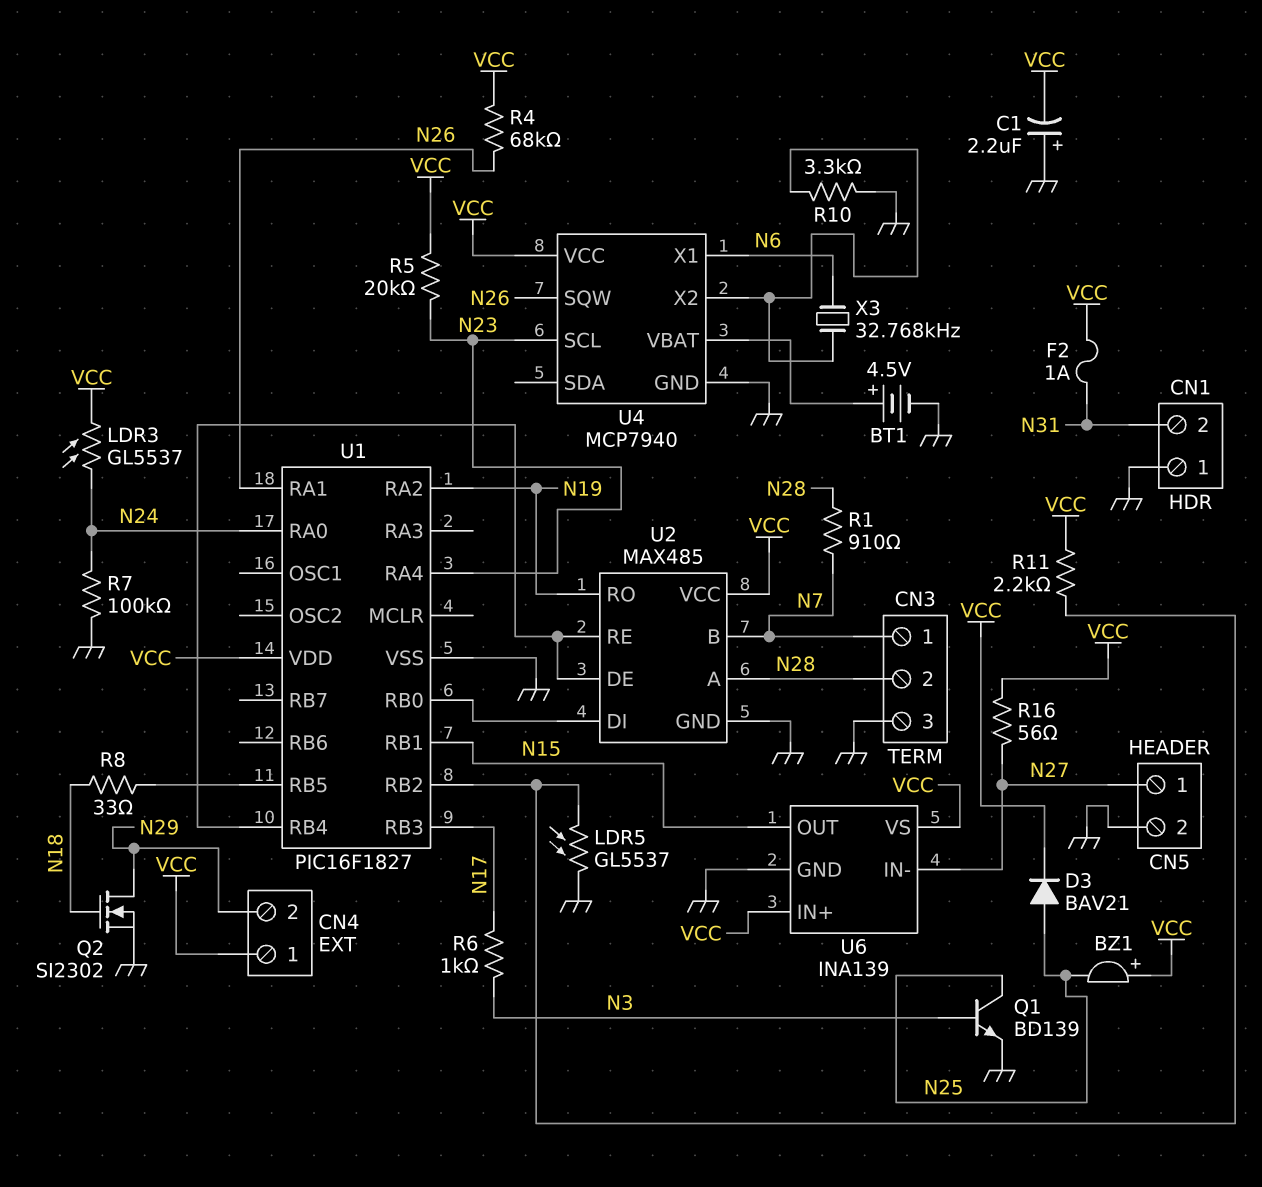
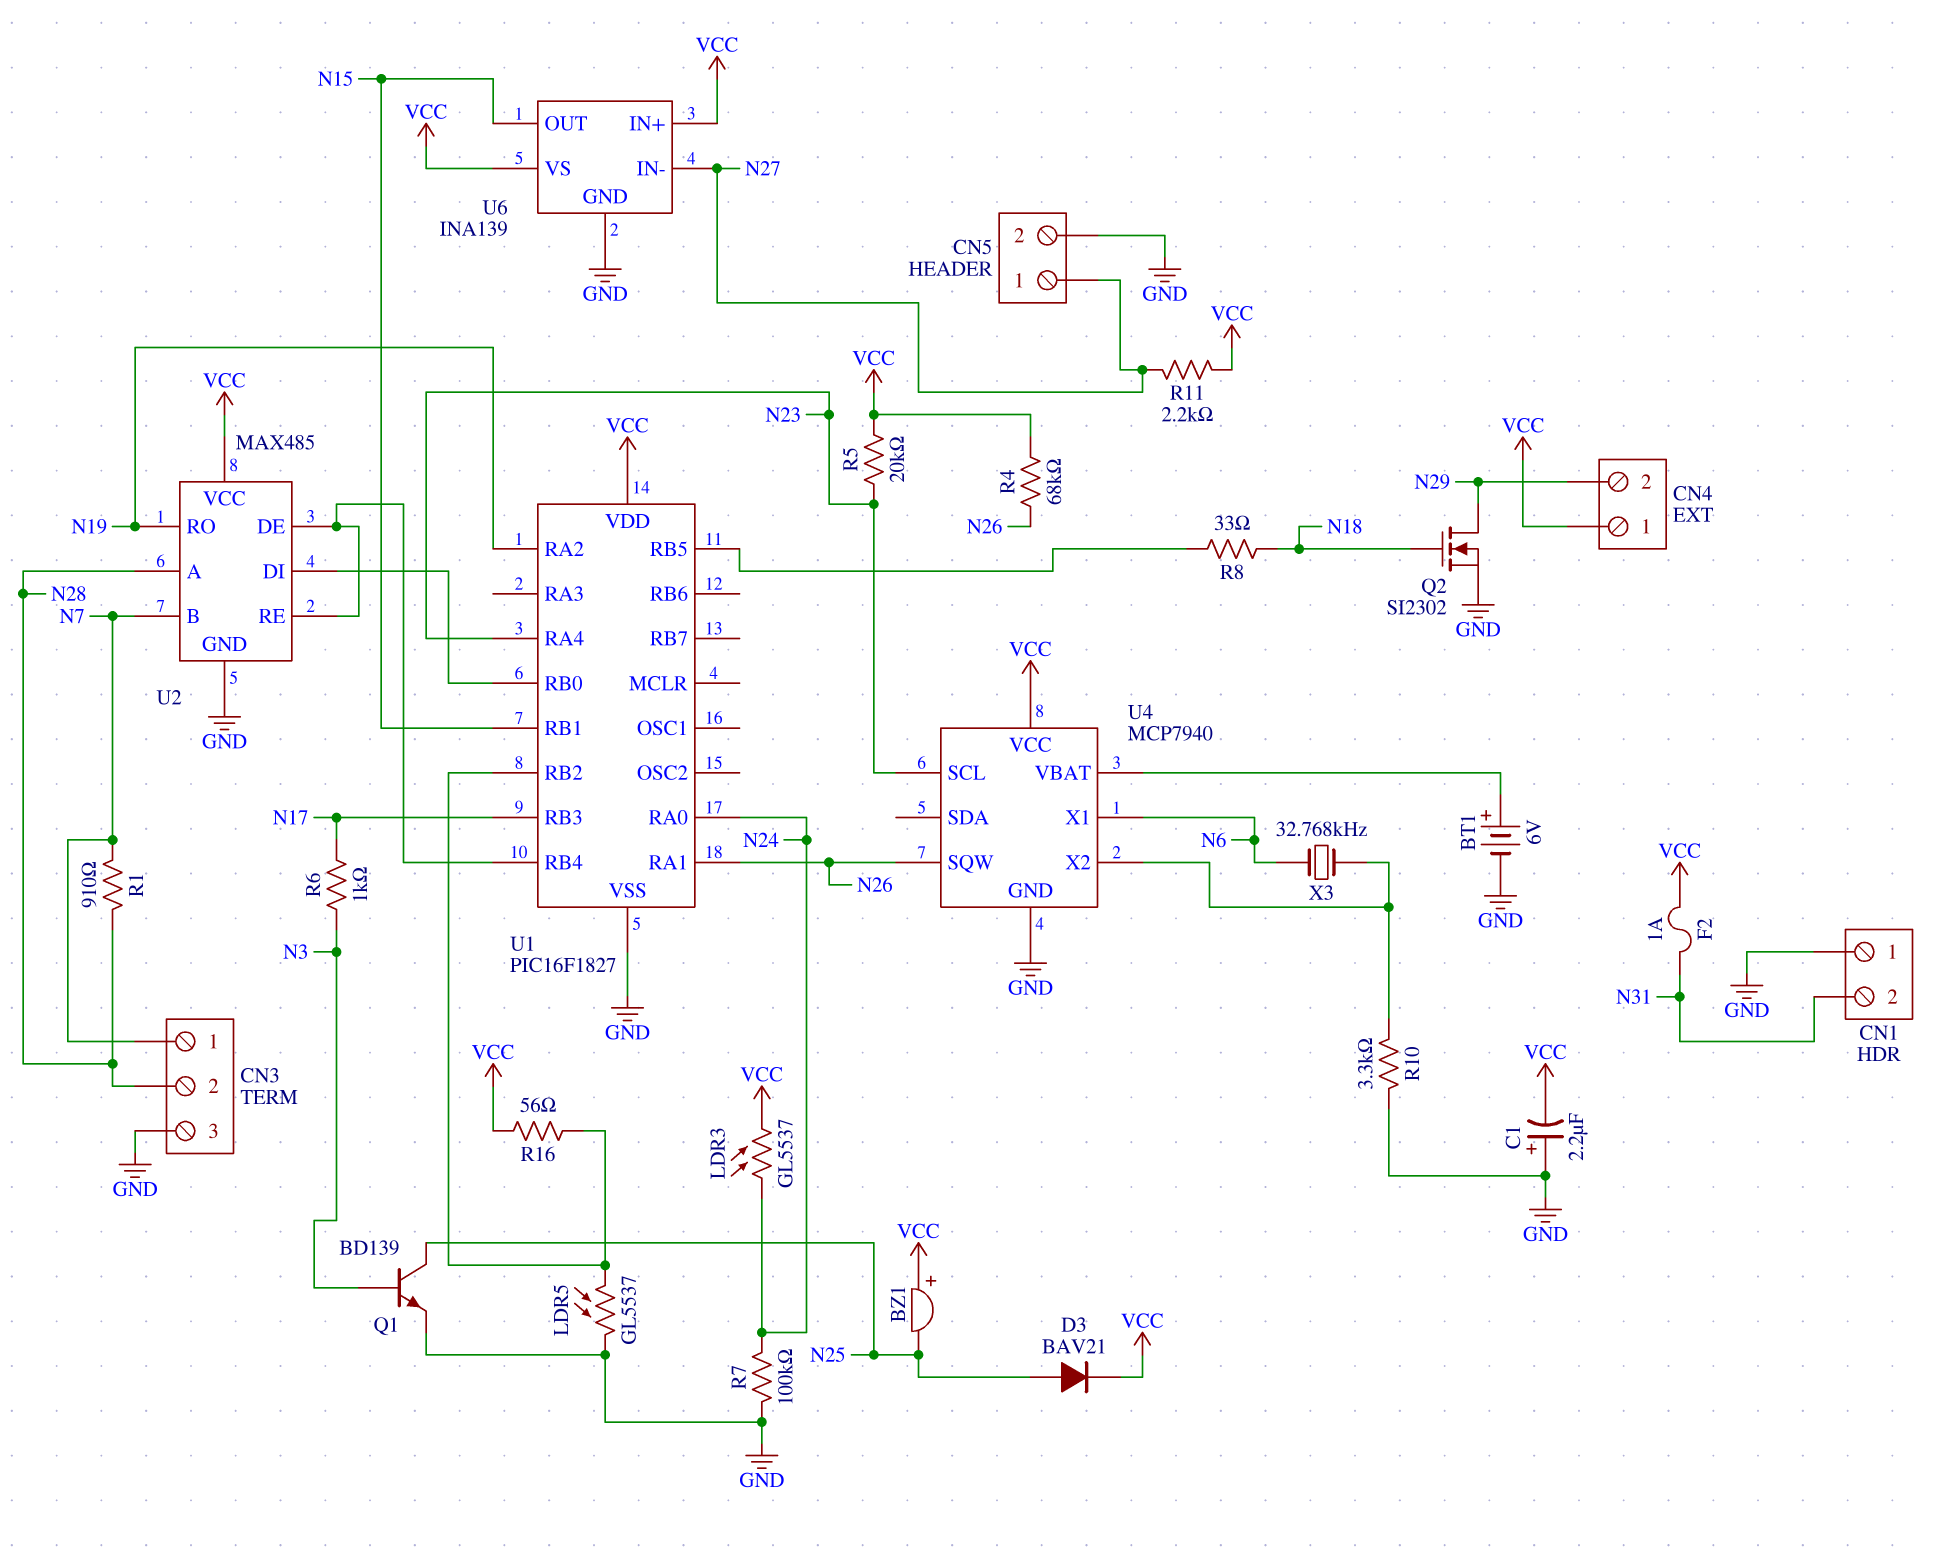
BT1: 4.5V (plus U4/VBAT, minus GND) -> 6V (plus U4/VBAT, minus GND)
R11: 2.2k (U1/RB2, VCC) -> 2.2k (N27, VCC)
R16: 56 (N27, VCC) -> 56 (U1/RB2, VCC)

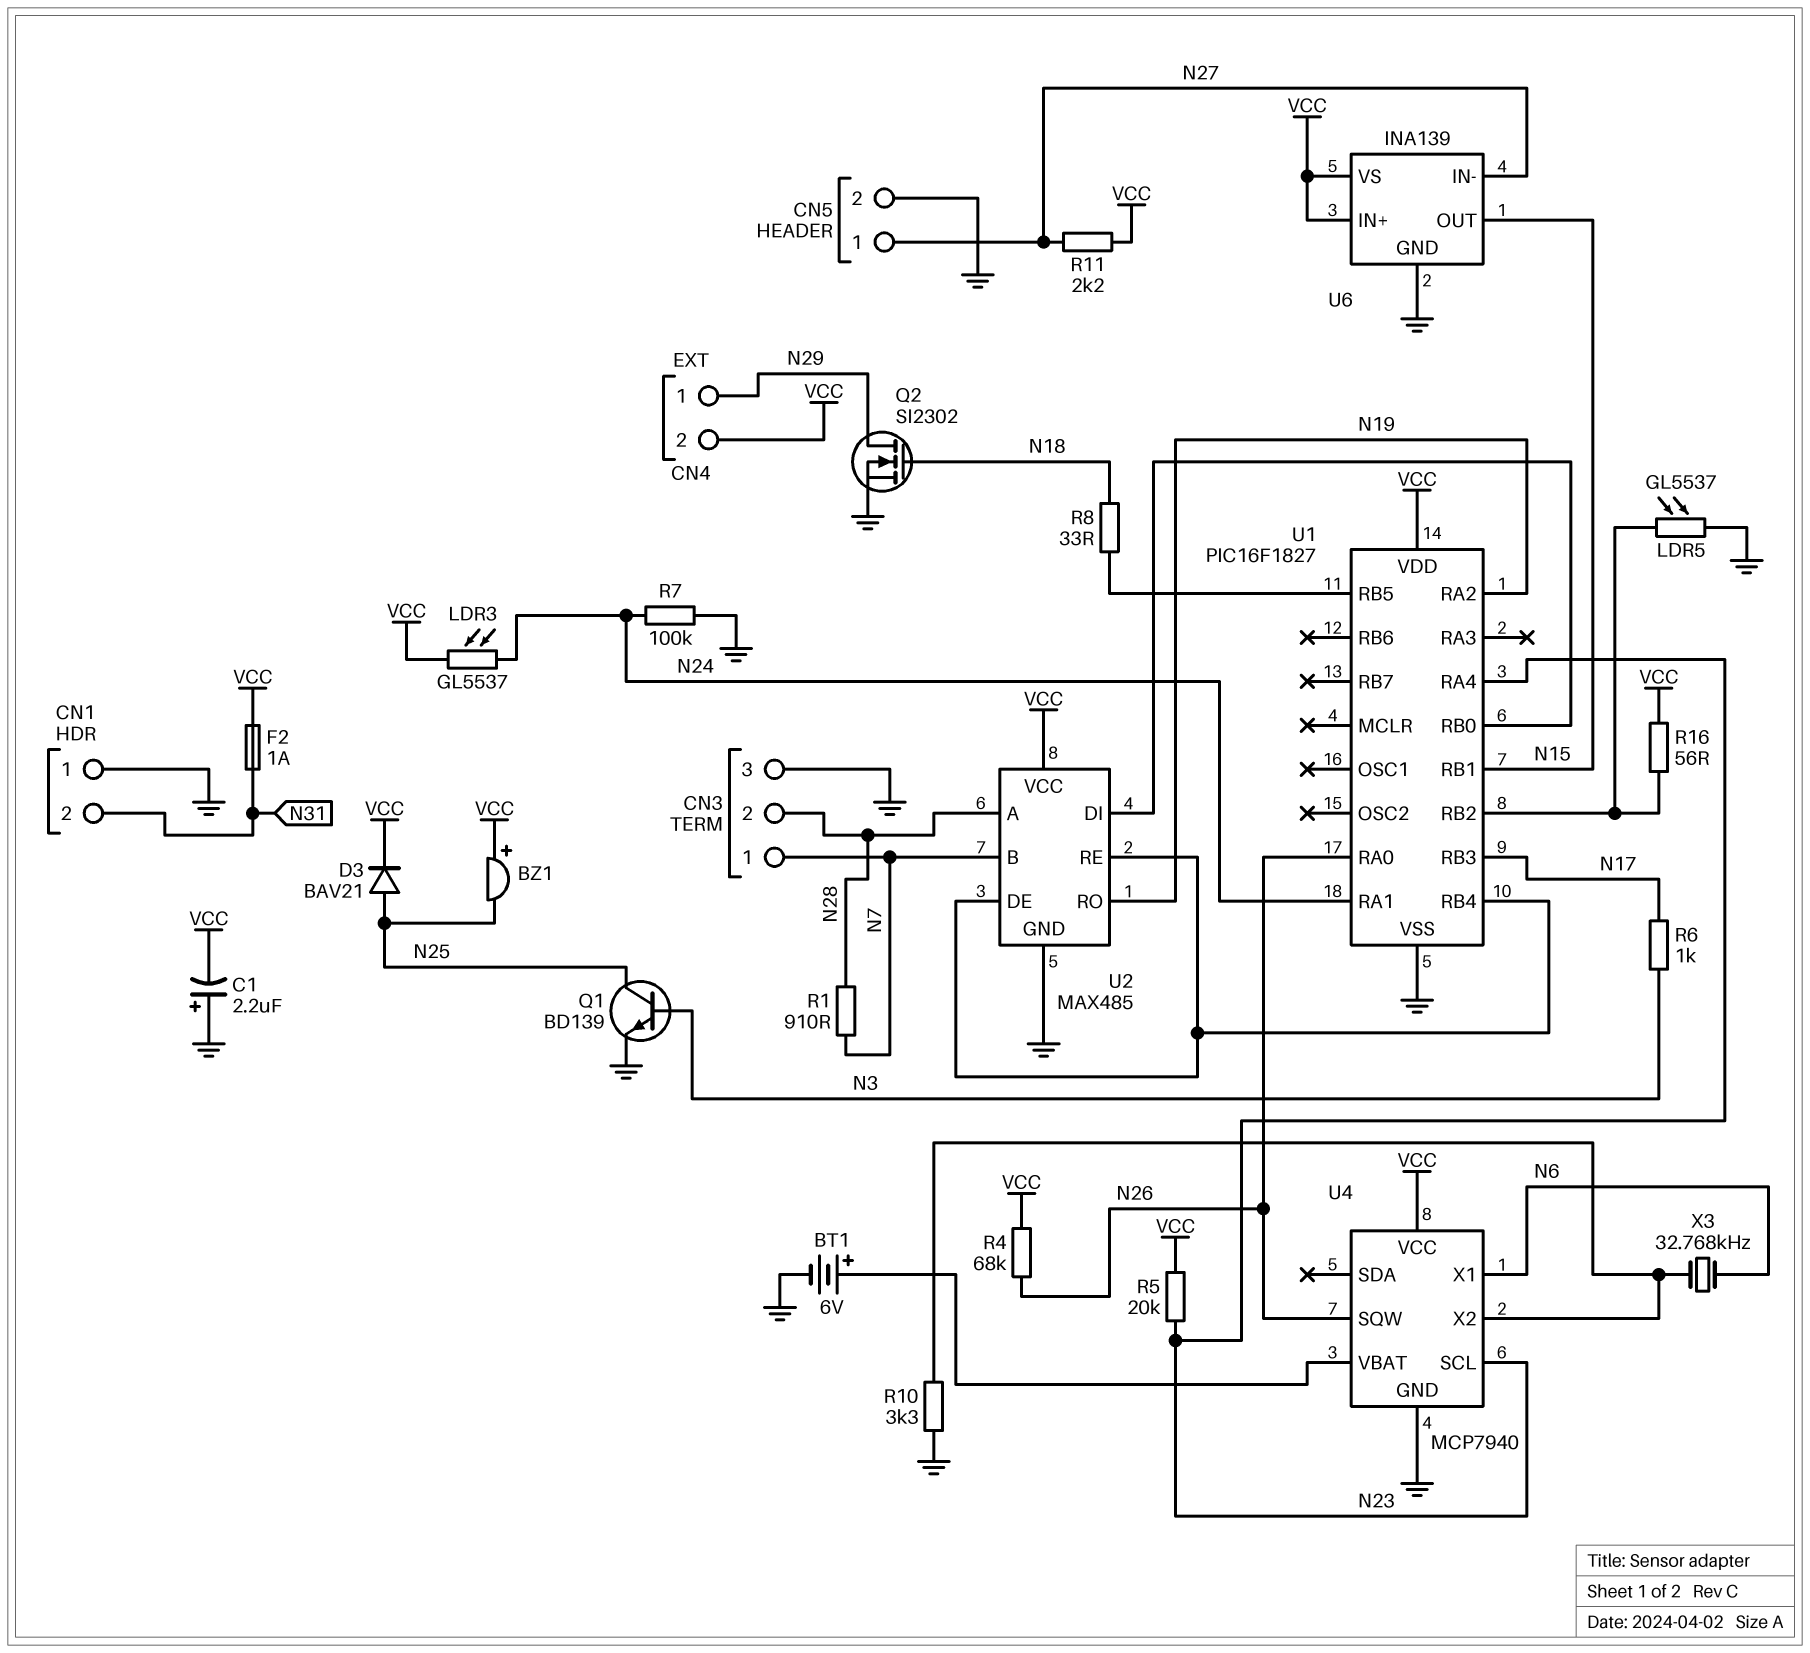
CN4 pin 1: VCC -> N29
CN4 pin 2: N29 -> VCC
U1 pin RA0: N24 -> N26
U1 pin RA1: N26 -> N24

